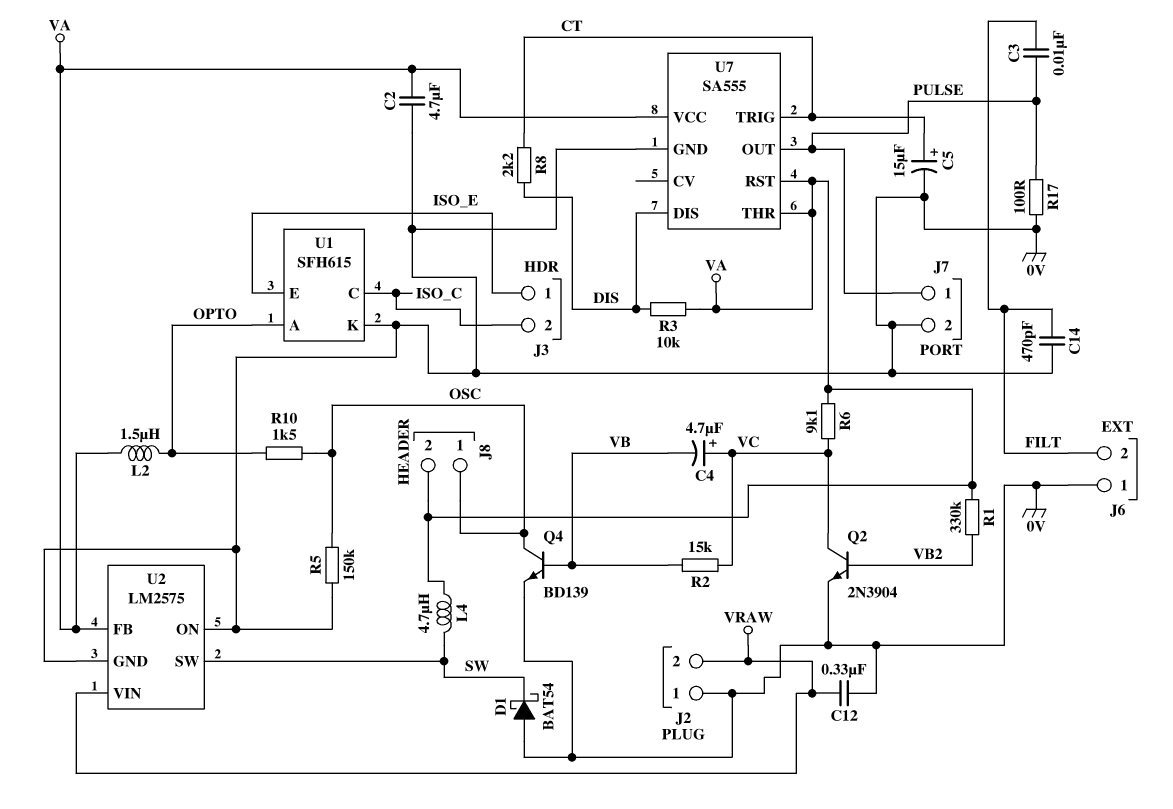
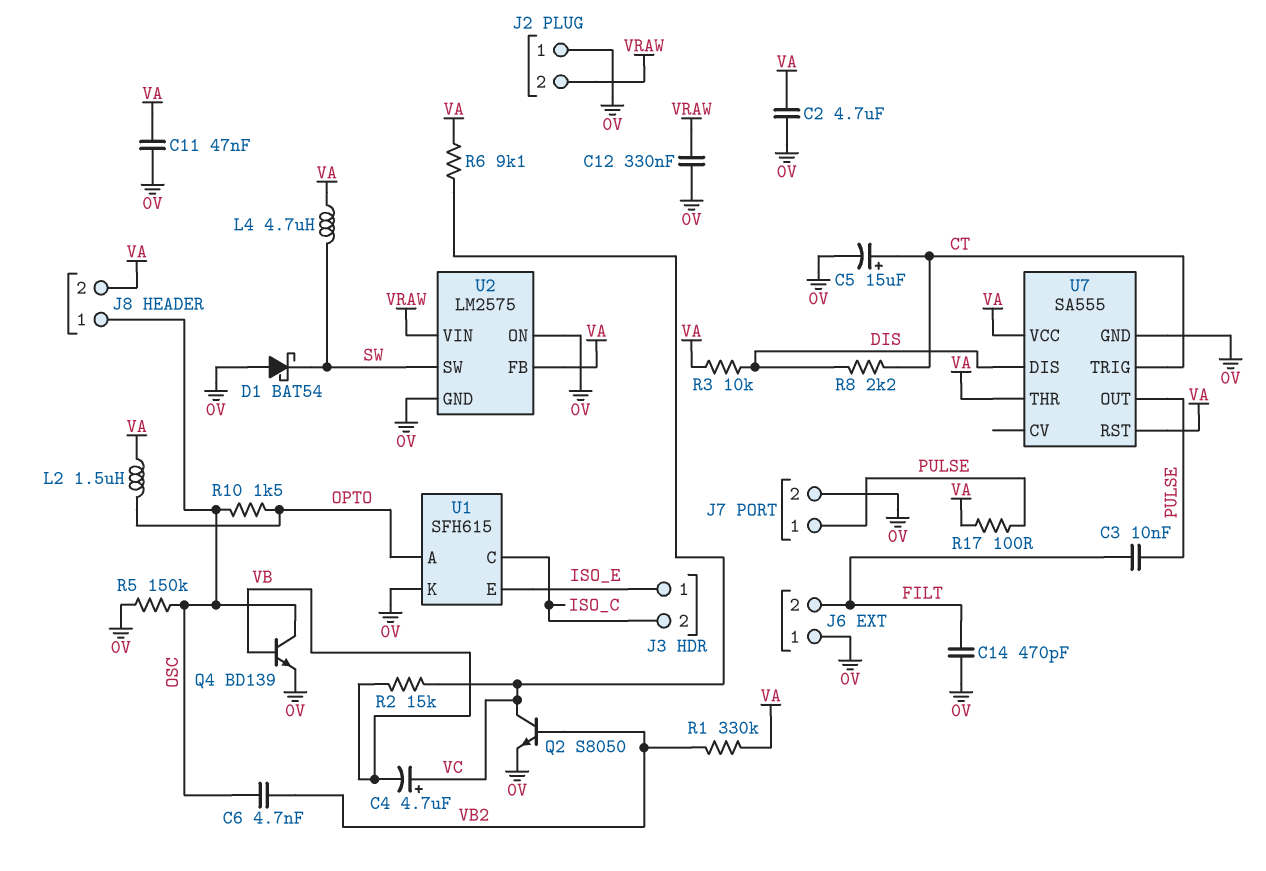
C6: none -> 4.7nF (OSC, VB2)
C11: none -> 47nF (0V, VA)
Q2: NPN 2N3904 (B VB2, C VC, E 0V) -> NPN S8050 (B VB2, C VC, E 0V)
R17: 100 (0V, PULSE) -> 100 (PULSE, VA)

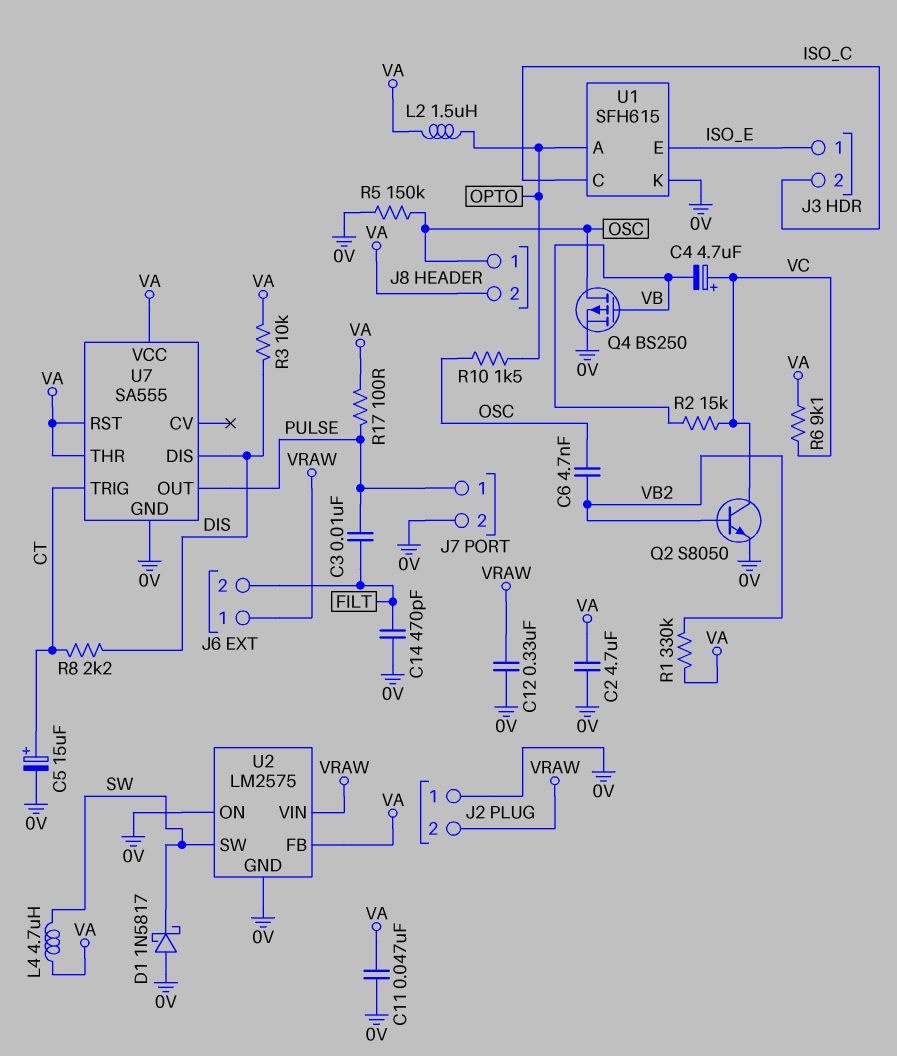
D1: schottky BAT54 (A 0V, K SW) -> schottky 1N5817 (A 0V, K SW)
J6 pin 1: 0V -> VRAW
Q4: NPN BD139 (B VB, C OSC, E 0V) -> PMOS BS250 (G VB, D OSC, S 0V)

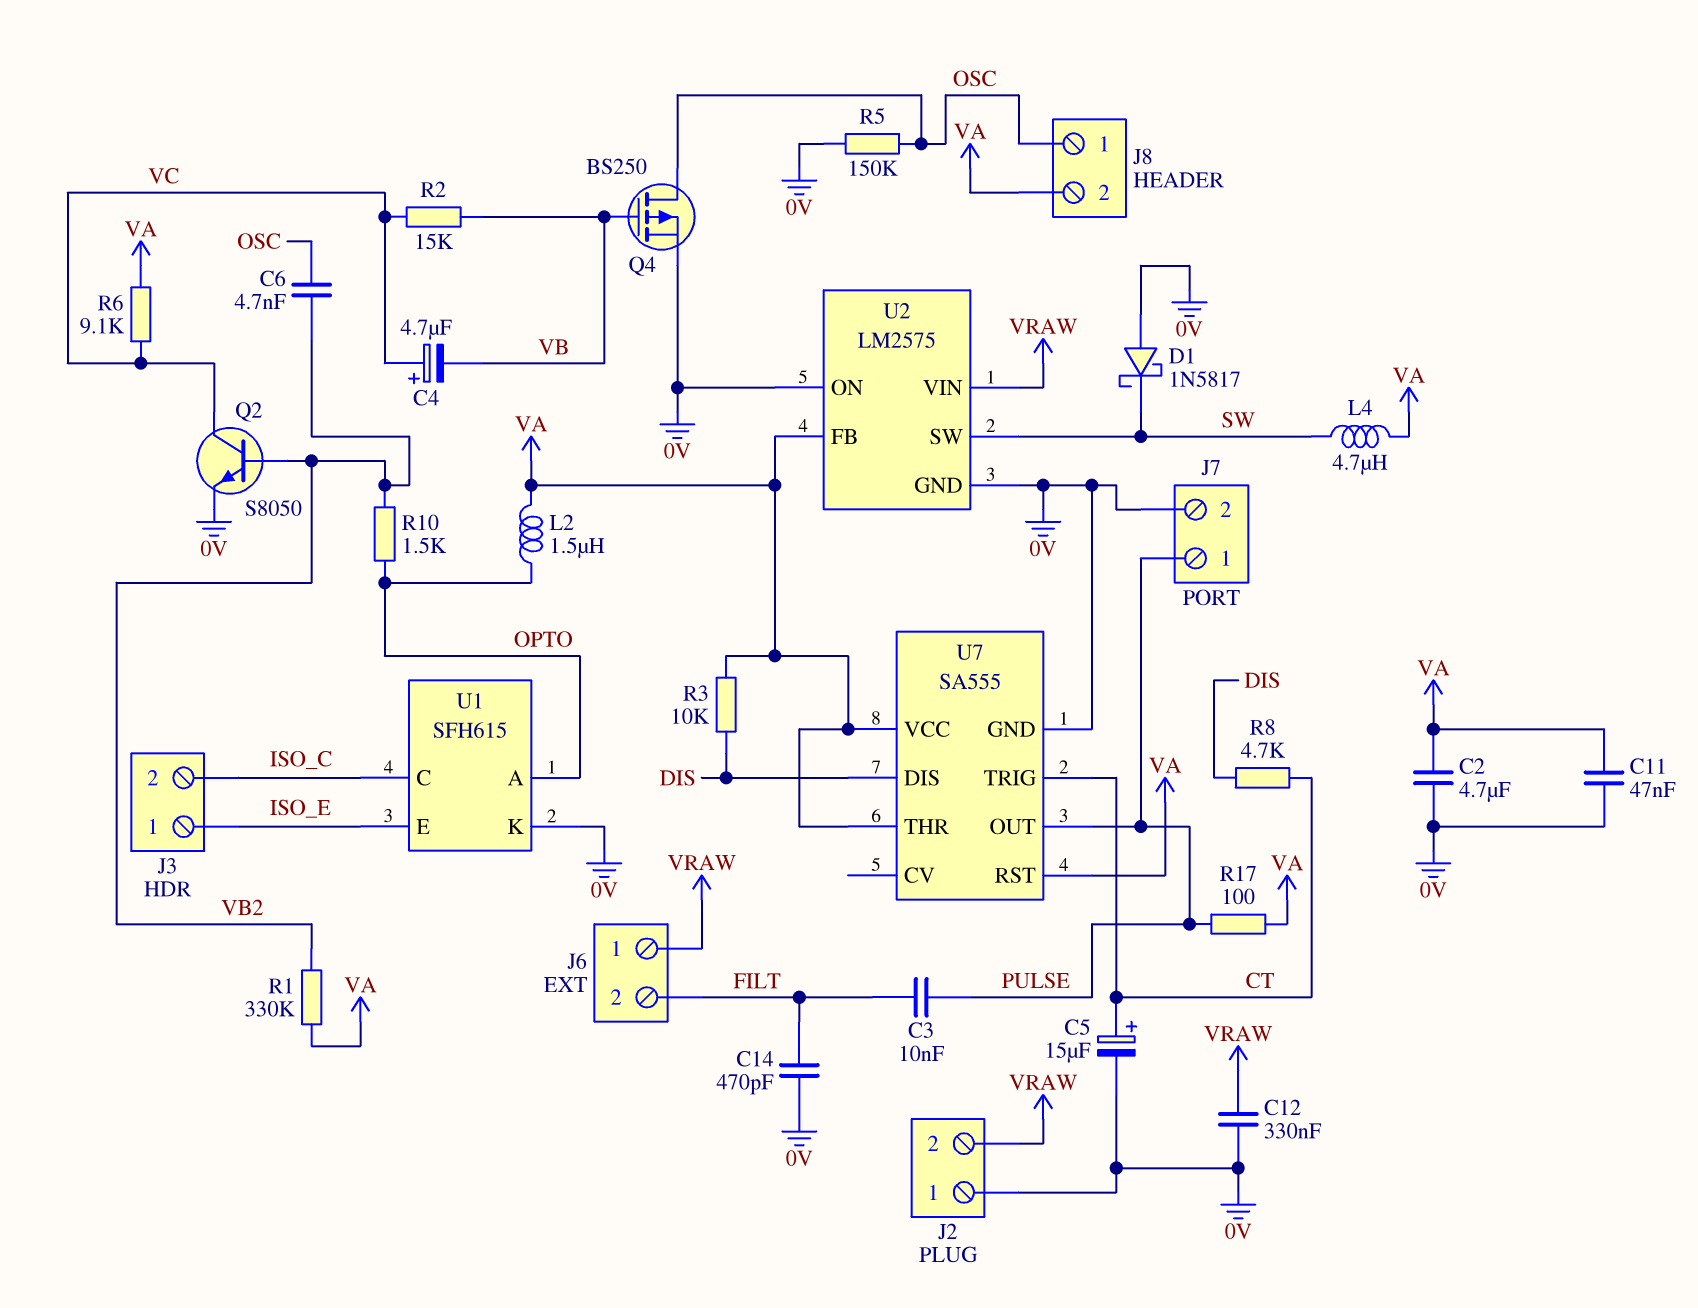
R8: 2.2k (CT, DIS) -> 4.7k (CT, DIS)
R10: 1.5k (OPTO, OSC) -> 1.5k (OPTO, VB2)

